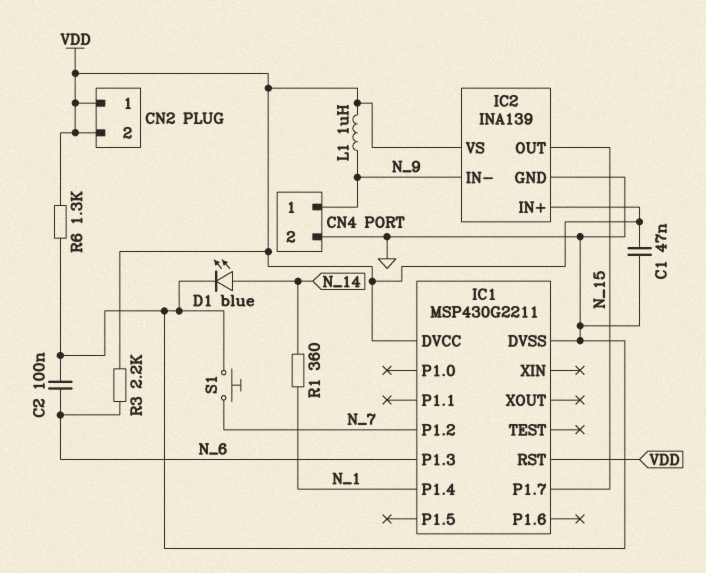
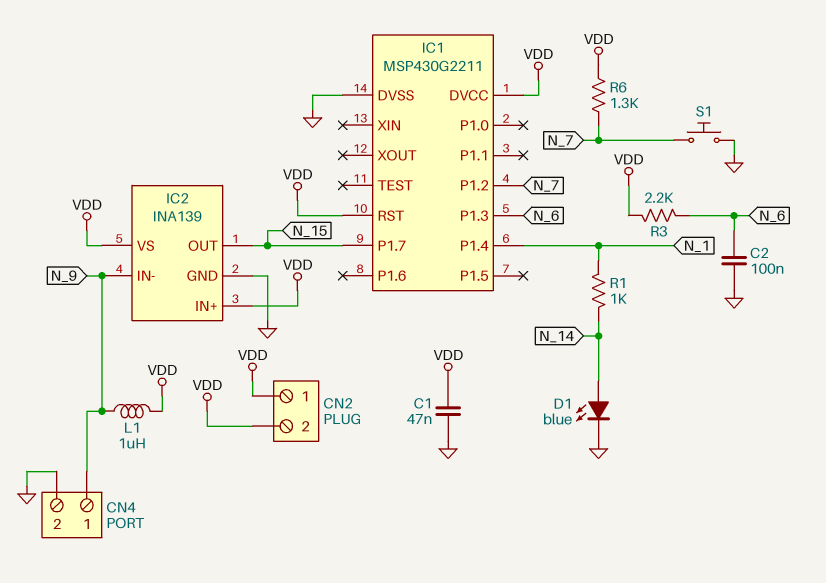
R1: 360 (N_1, N_14) -> 1k (N_1, N_14)
R6: 1.3k (GND, VDD) -> 1.3k (N_7, VDD)

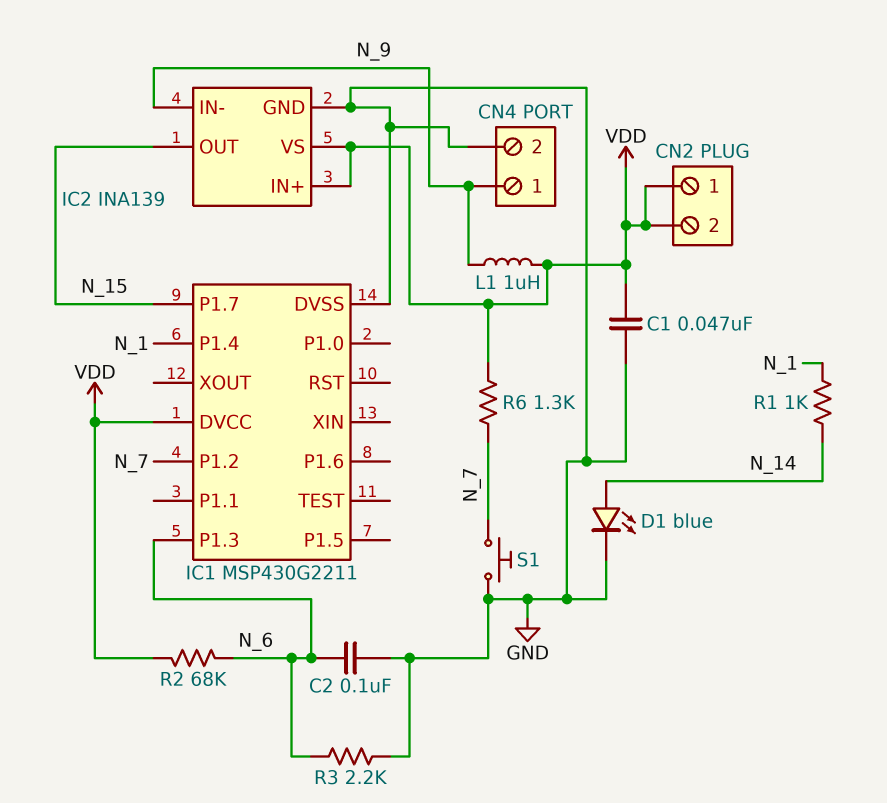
IC1 pin RST: VDD -> none
R2: none -> 68k (N_6, VDD)
R3: 2.2k (N_6, VDD) -> 2.2k (GND, N_6)

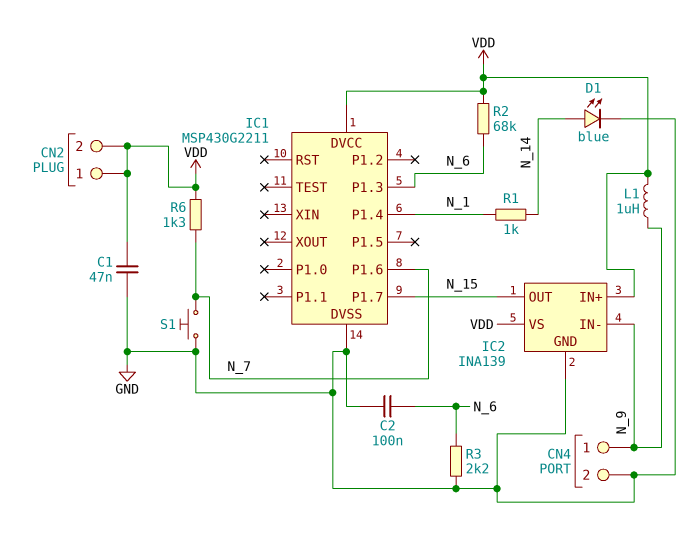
IC1 pin P1.2: N_7 -> none
IC1 pin P1.6: none -> N_7

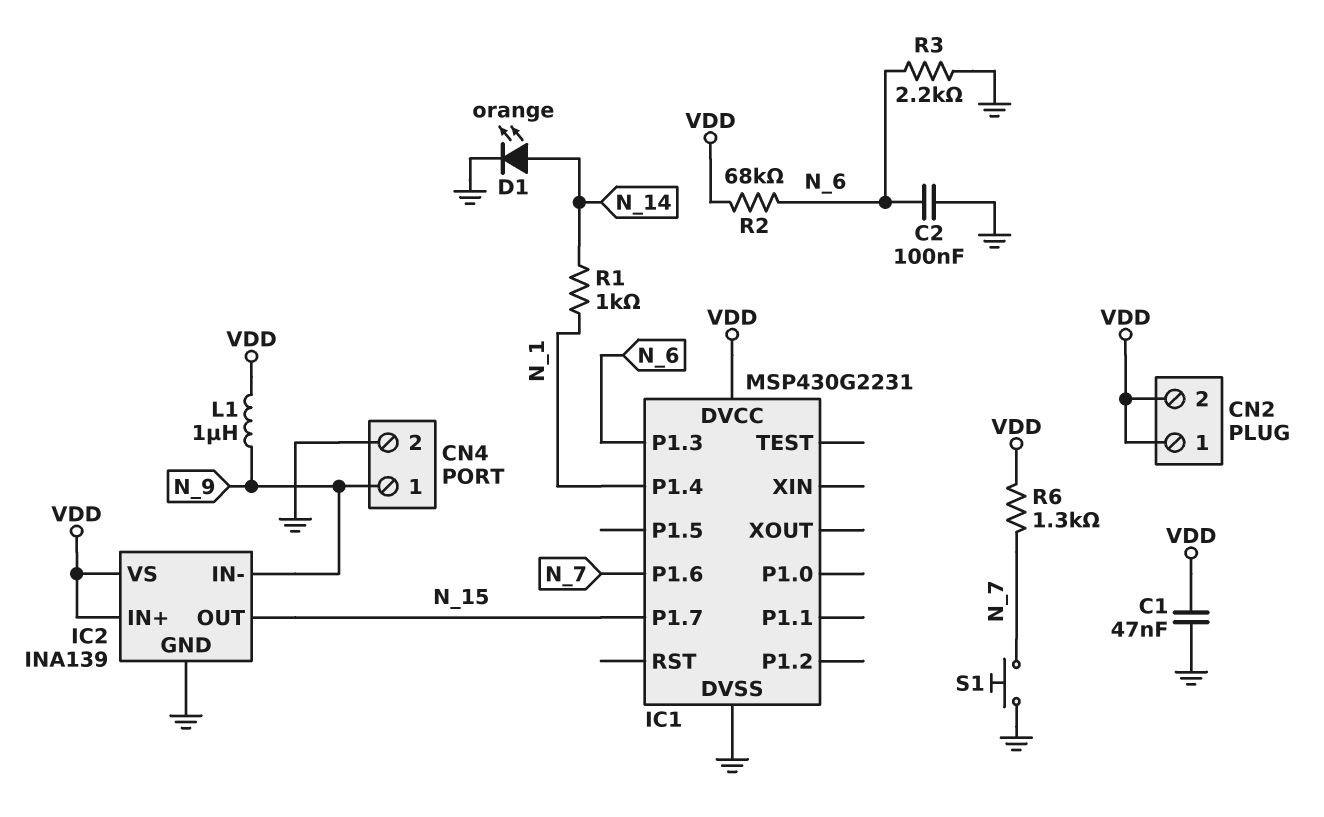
D1: LED blue (A N_14, K GND) -> LED orange (A N_14, K GND)
IC1: MSP430G2211 -> MSP430G2231

